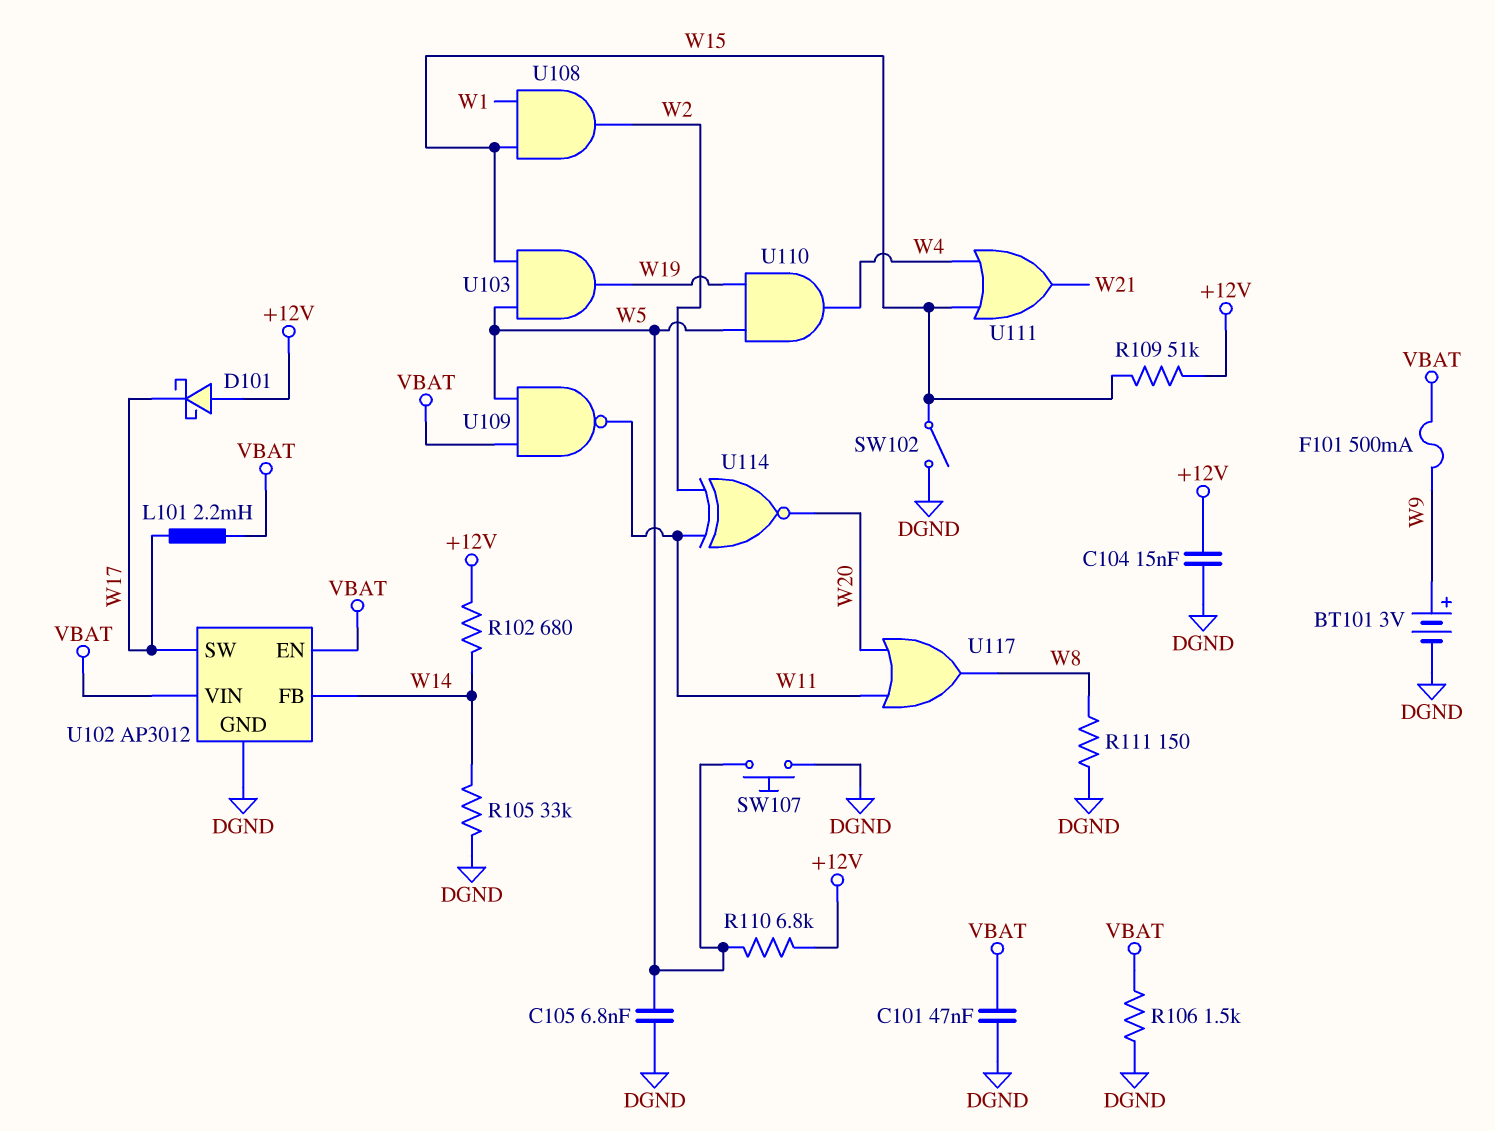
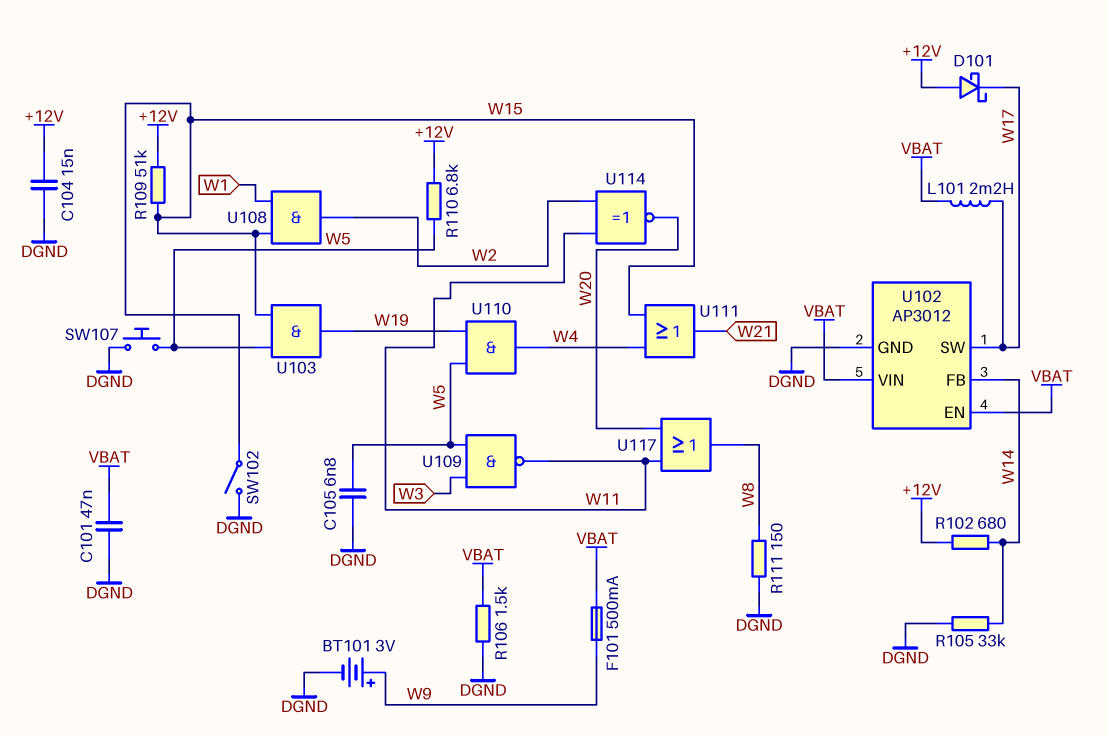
U109: NAND (in VBAT, in W5, out W11) -> NAND (in W3, in W5, out W11)

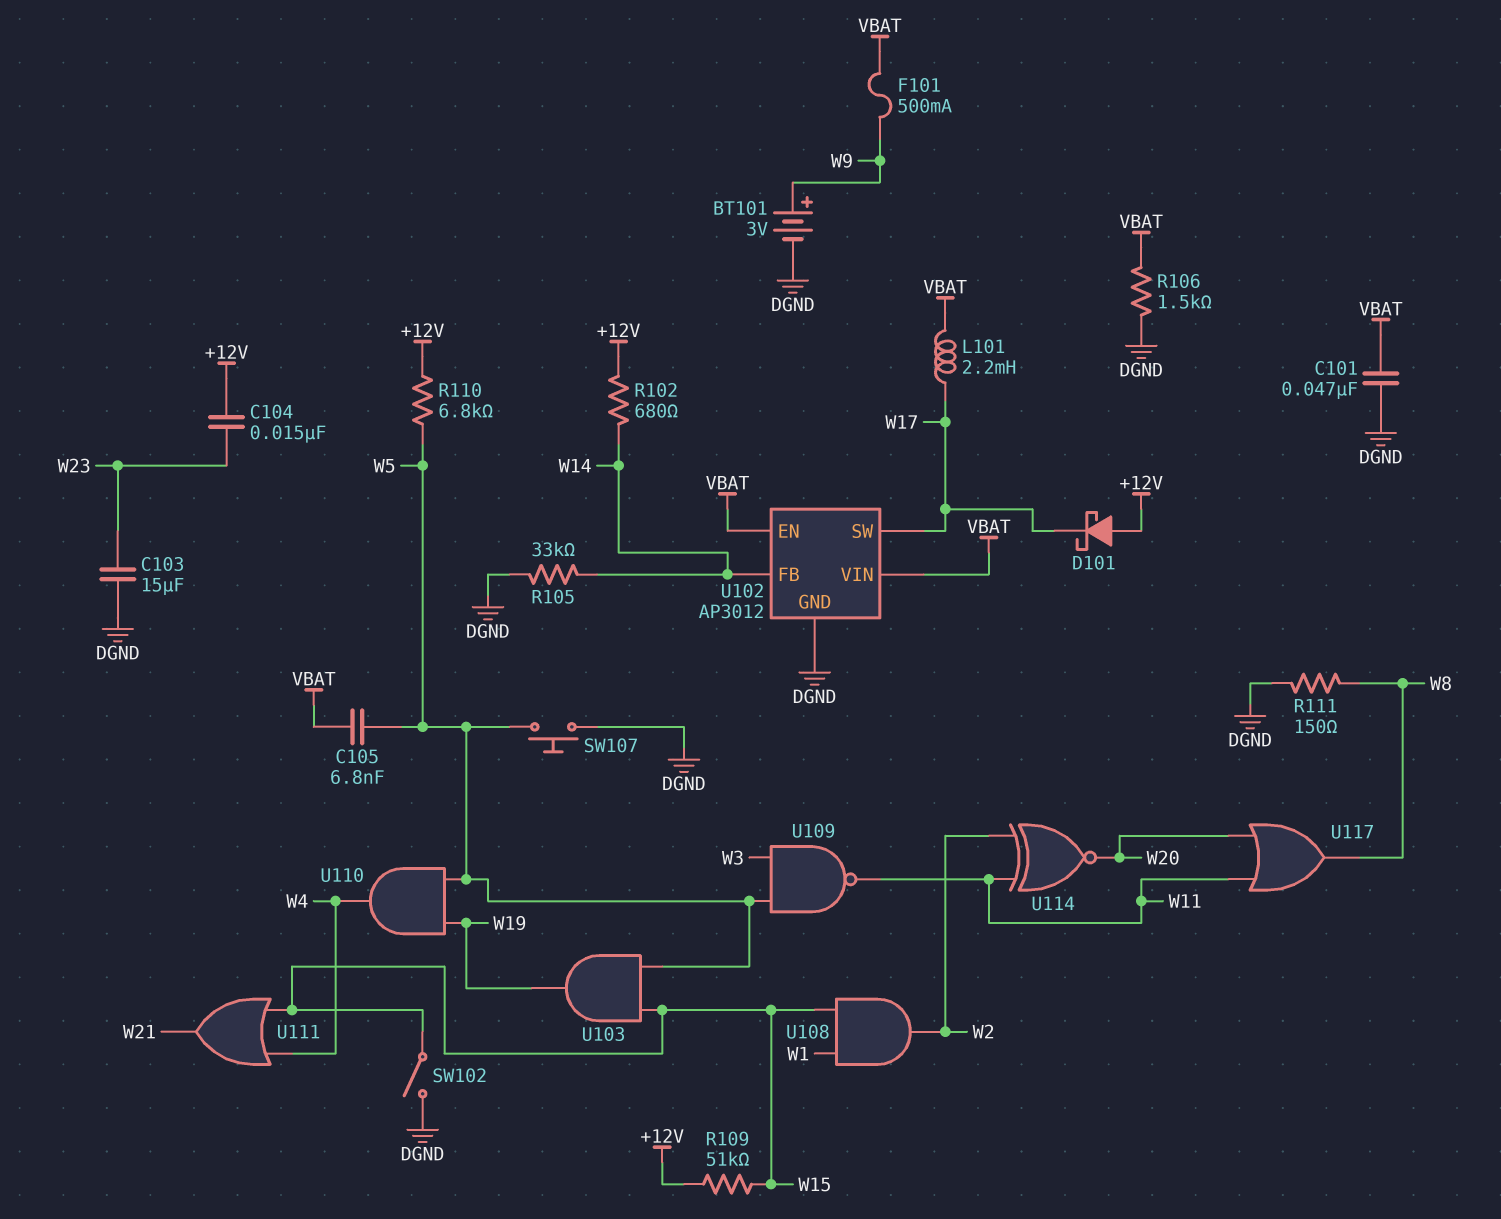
C103: none -> 15uF (DGND, W23)
C104: 15nF (+12V, DGND) -> 15nF (+12V, W23)
C105: 6.8nF (DGND, W5) -> 6.8nF (VBAT, W5)

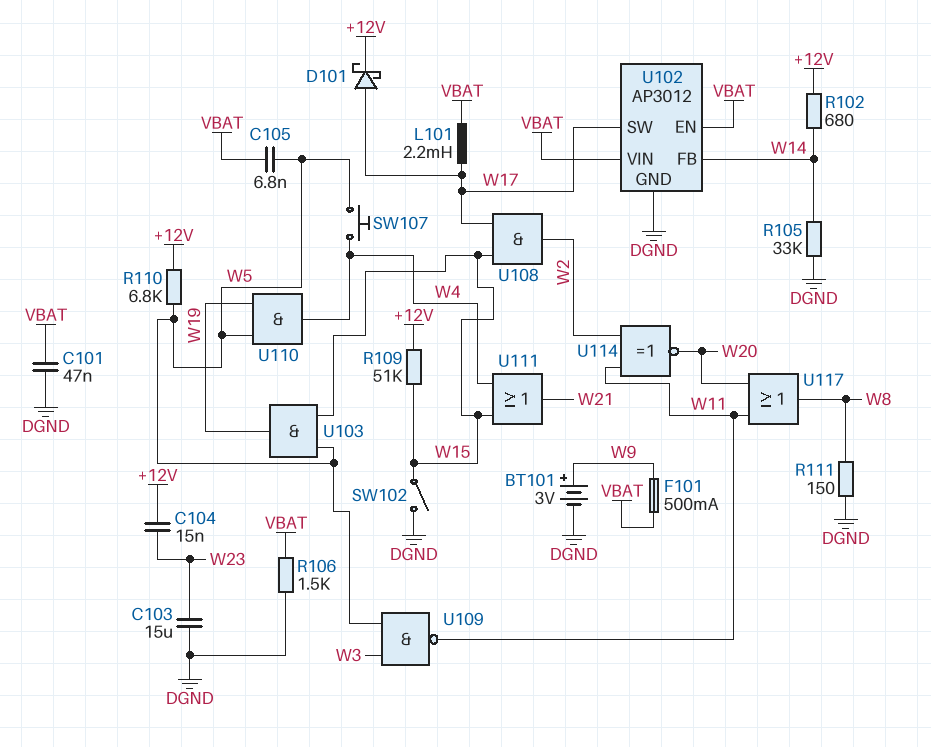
D101: schottky (A +12V, K W17) -> schottky (A W17, K +12V)
SW107: button (DGND, W5) -> button (W4, W5)
U108: AND (in W1, in W15, out W2) -> AND (in W15, in W17, out W2)

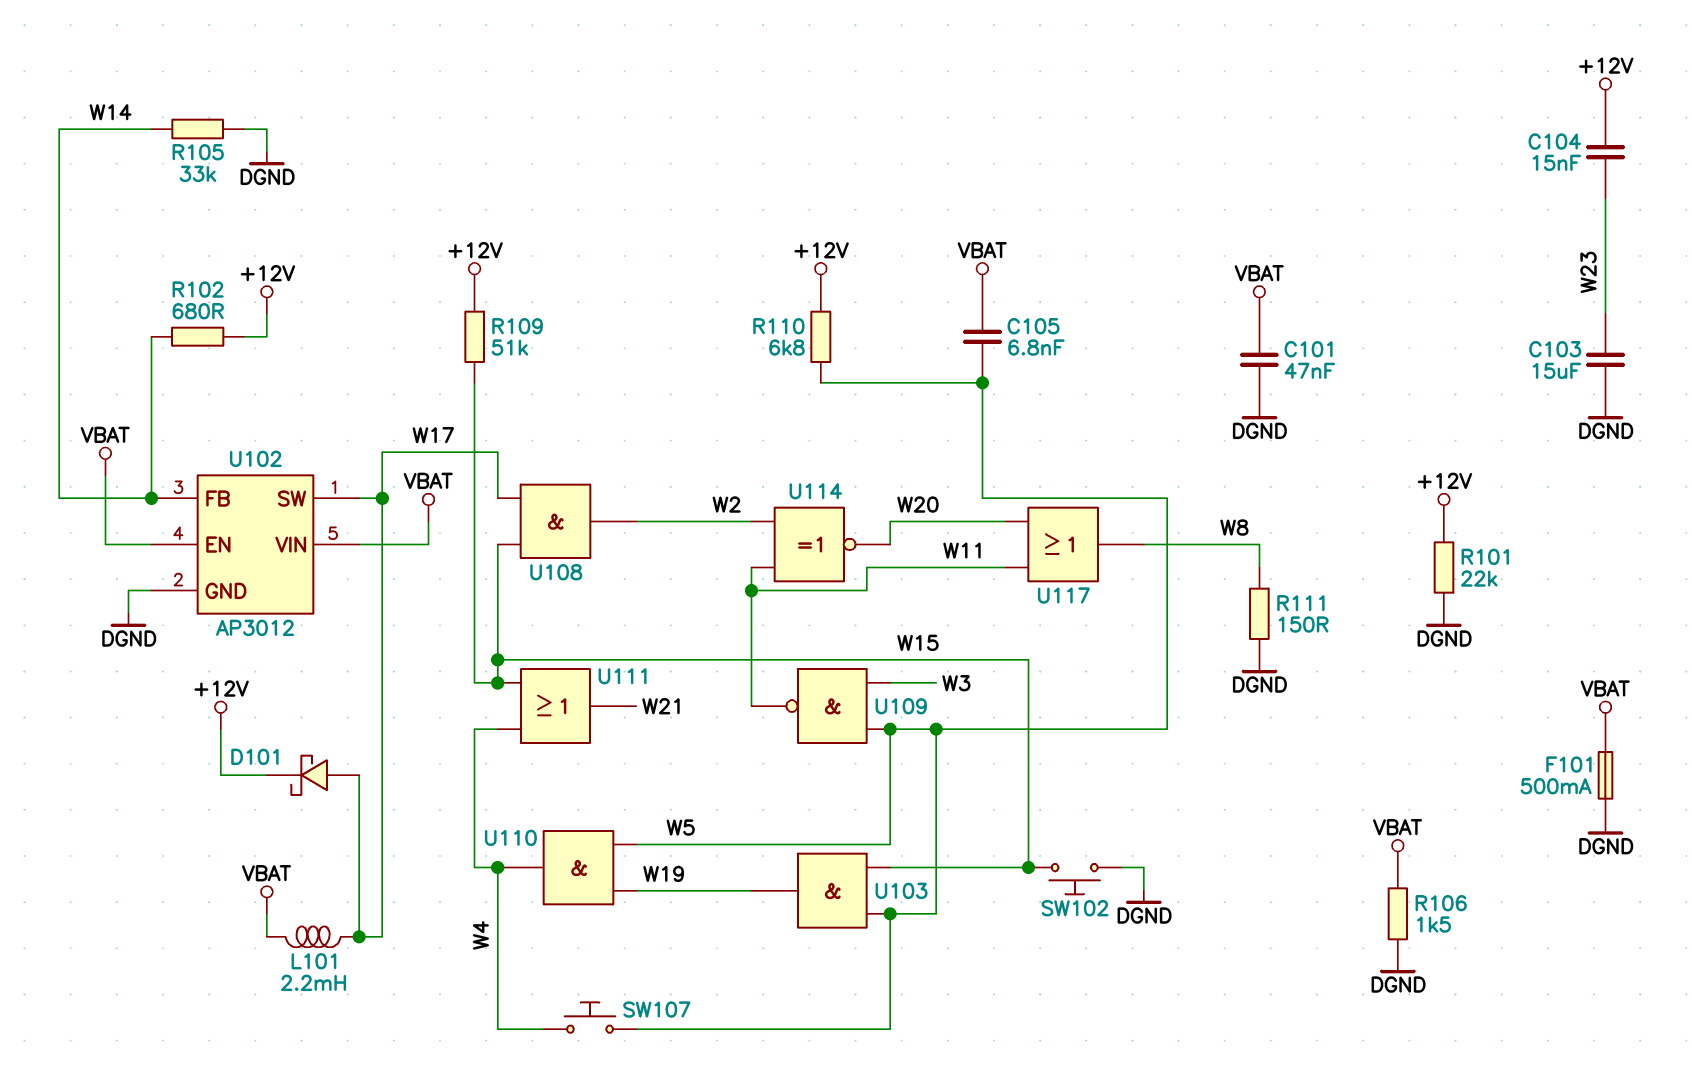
BT101: 3V (plus W9, minus DGND) -> none
F101: 500mA (VBAT, W9) -> 500mA (DGND, VBAT)
R101: none -> 22k (+12V, DGND)
SW102: switch (DGND, W15) -> button (DGND, W15)

